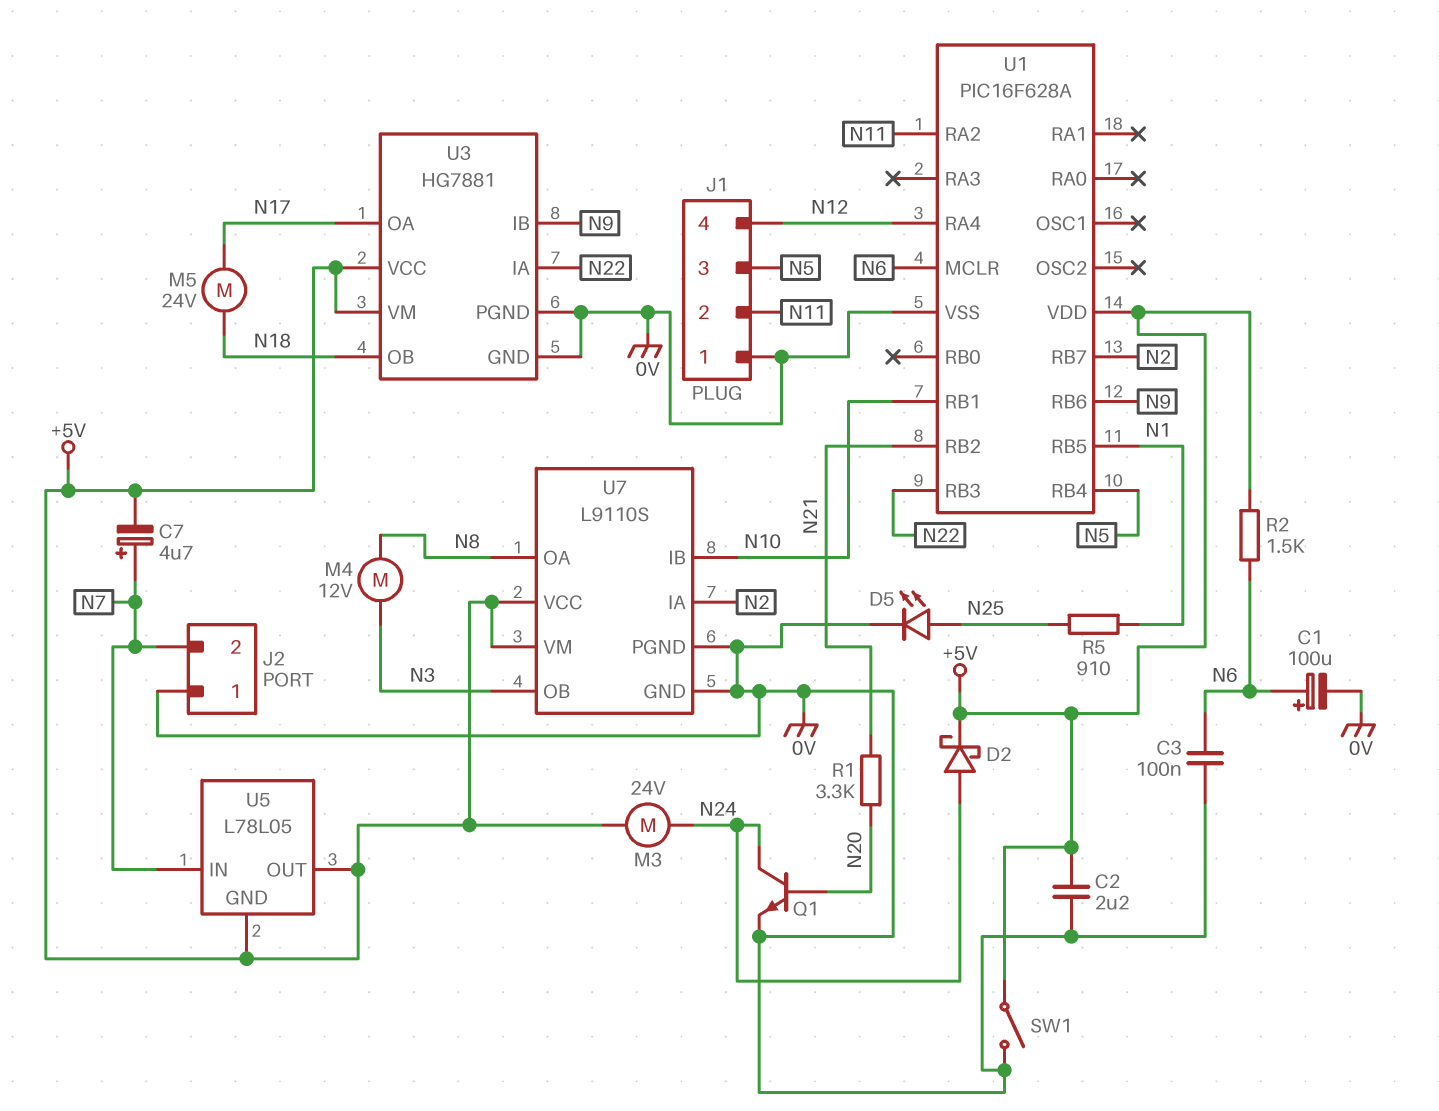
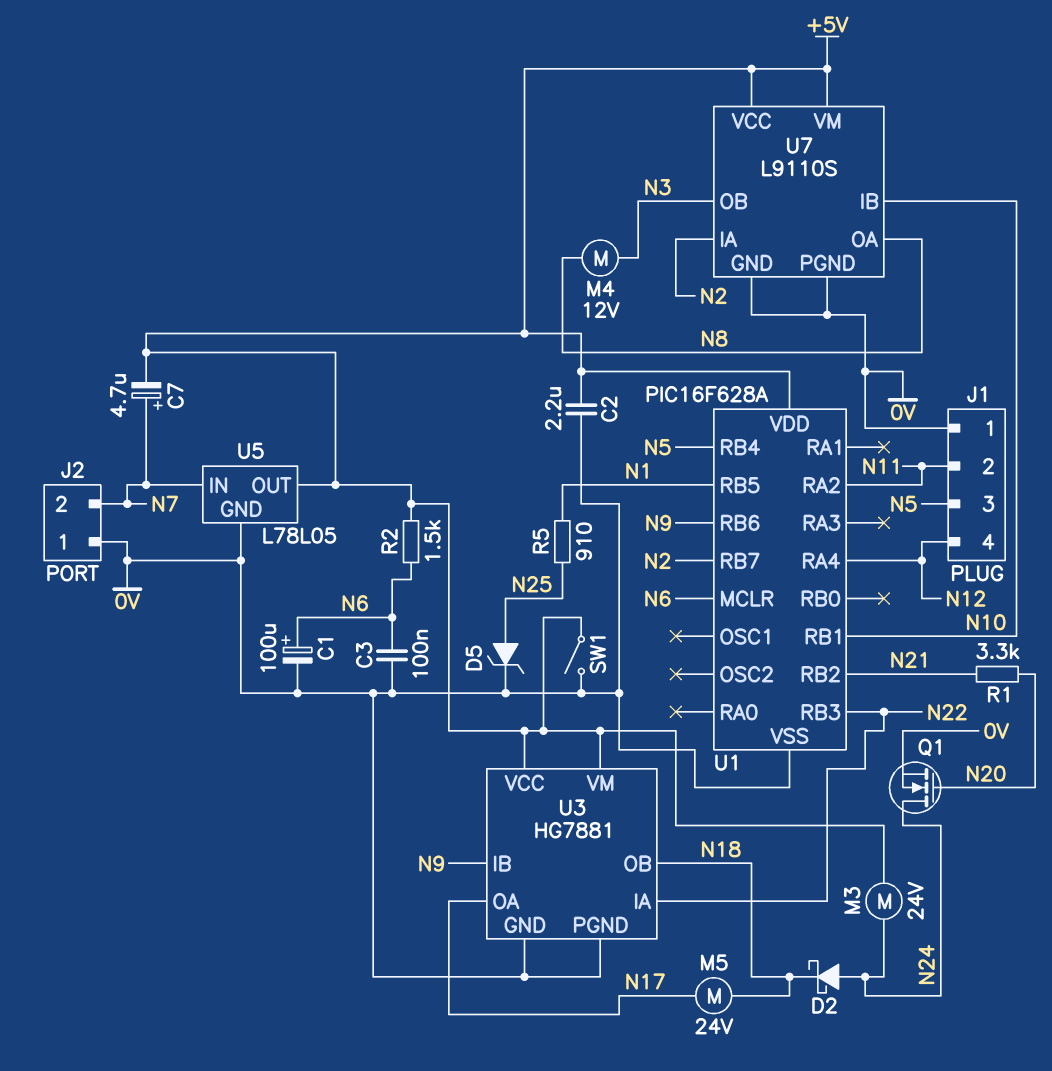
D2: schottky (A N24, K +5V) -> schottky (A N24, K N18)
D5: LED (A N25, K 0V) -> zener (A N25, K 0V)
Q1: NPN (B N20, C N24, E 0V) -> NMOS (G N20, D N24, S 0V)
U5 pin GND: +5V -> 0V

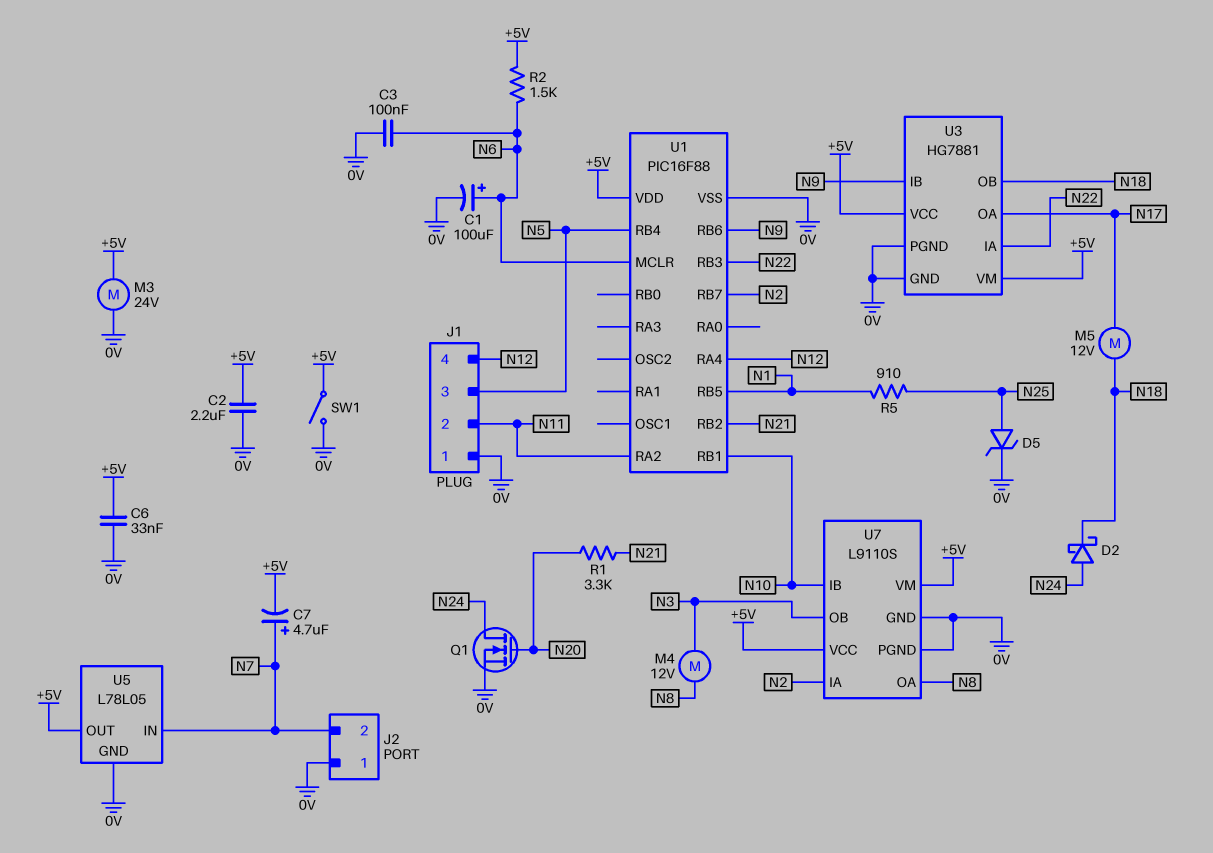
C6: none -> 33nF (+5V, 0V)
M3: motor 24V (+5V, N24) -> motor 24V (+5V, 0V)
M5: motor 24V (N17, N18) -> motor 12V (N17, N18)
U1: PIC16F628A -> PIC16F88

